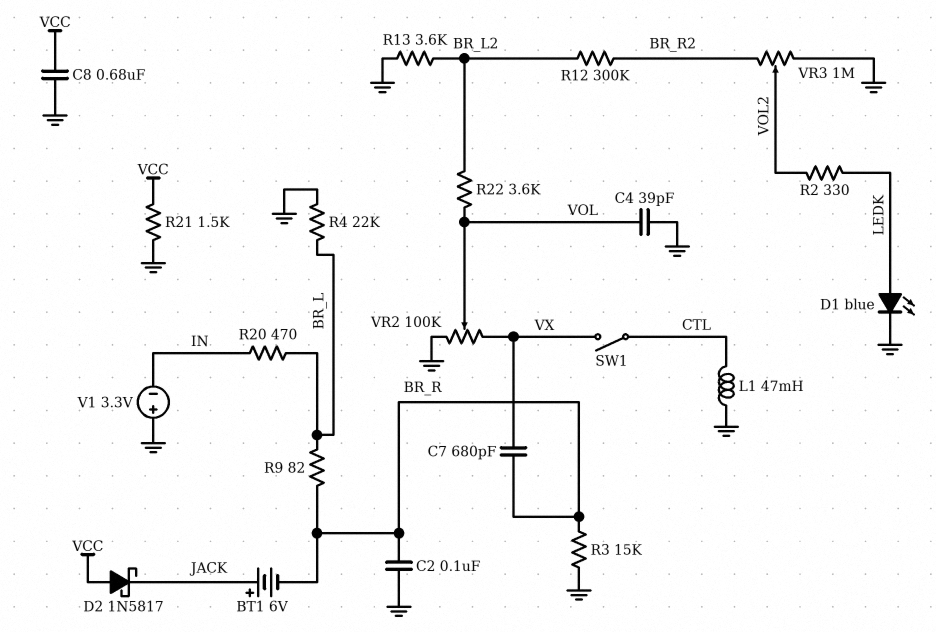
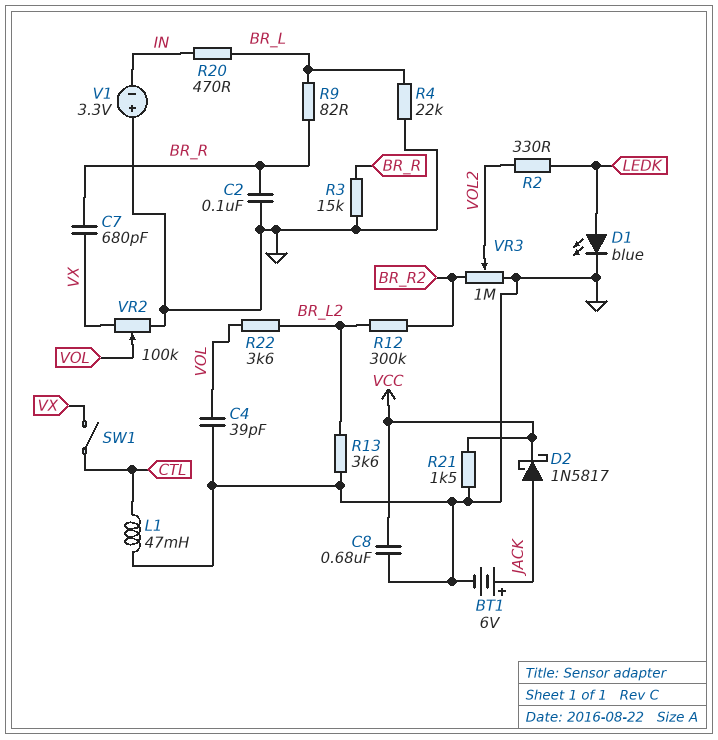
BT1: 6V (plus JACK, minus BR_R) -> 6V (plus JACK, minus GND)
D2: schottky 1N5817 (A VCC, K JACK) -> schottky 1N5817 (A JACK, K VCC)

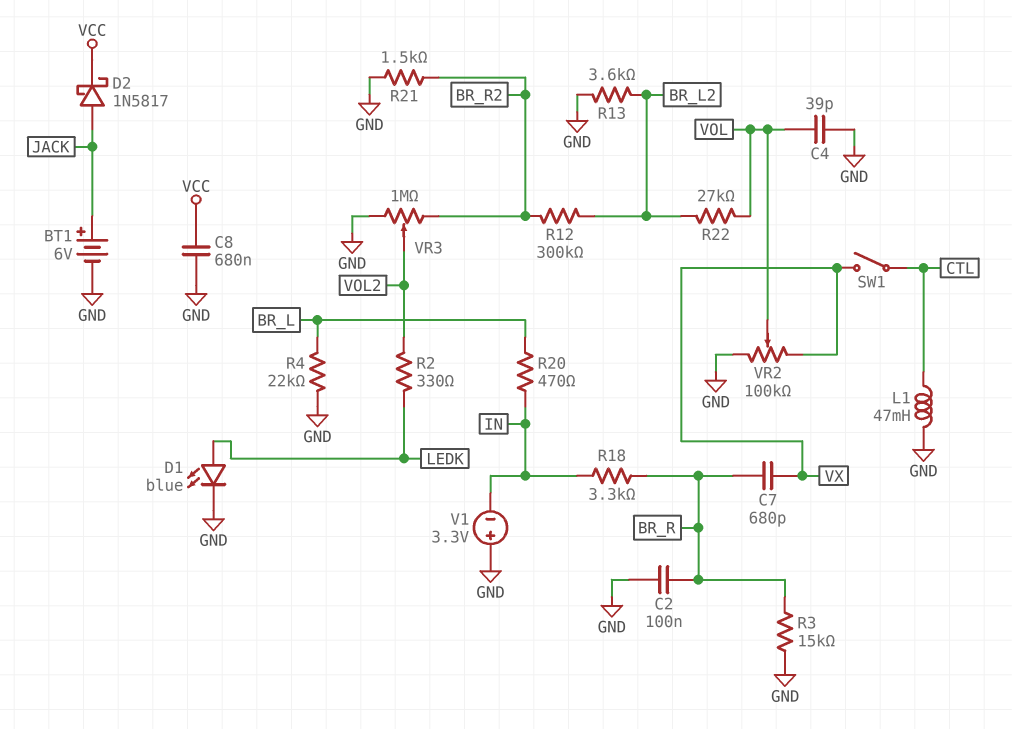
R9: 82 (BR_L, BR_R) -> none
R18: none -> 3.3k (BR_R, IN)
R21: 1.5k (GND, VCC) -> 1.5k (BR_R2, GND)
R22: 3.6k (BR_L2, VOL) -> 27k (BR_L2, VOL)

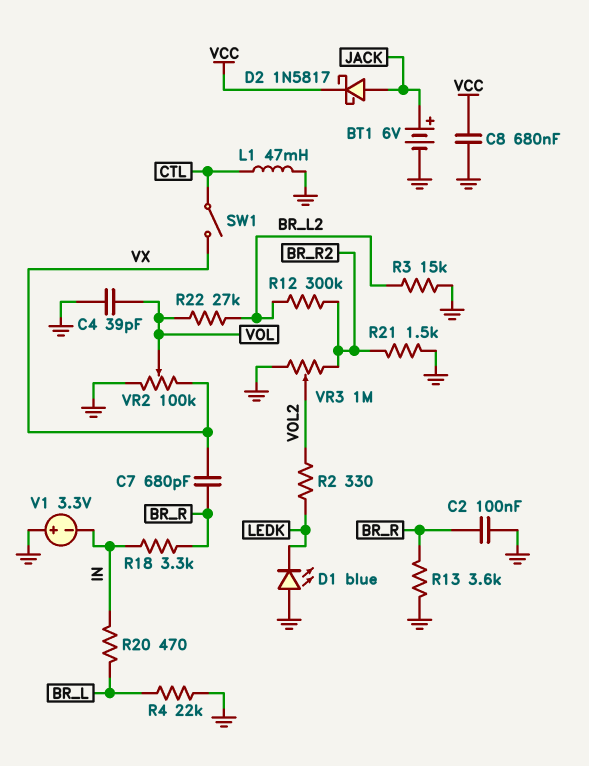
D1: LED blue (A LEDK, K GND) -> LED blue (A GND, K LEDK)
R3: 15k (BR_R, GND) -> 15k (BR_L2, GND)
R13: 3.6k (BR_L2, GND) -> 3.6k (BR_R, GND)

